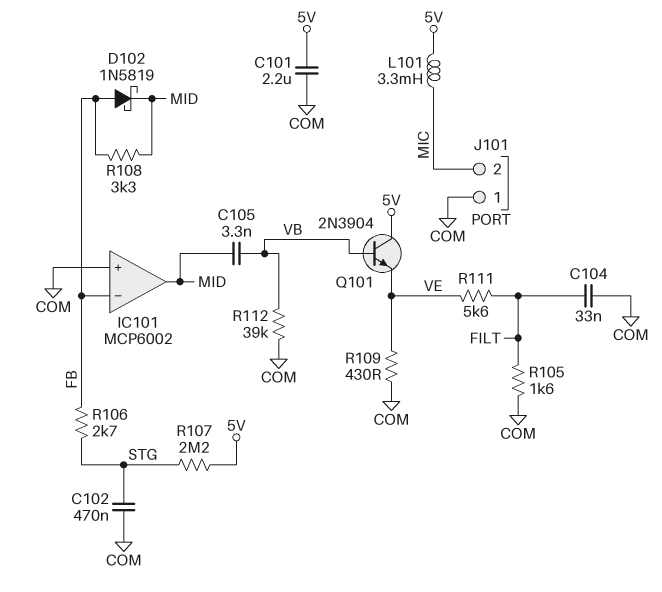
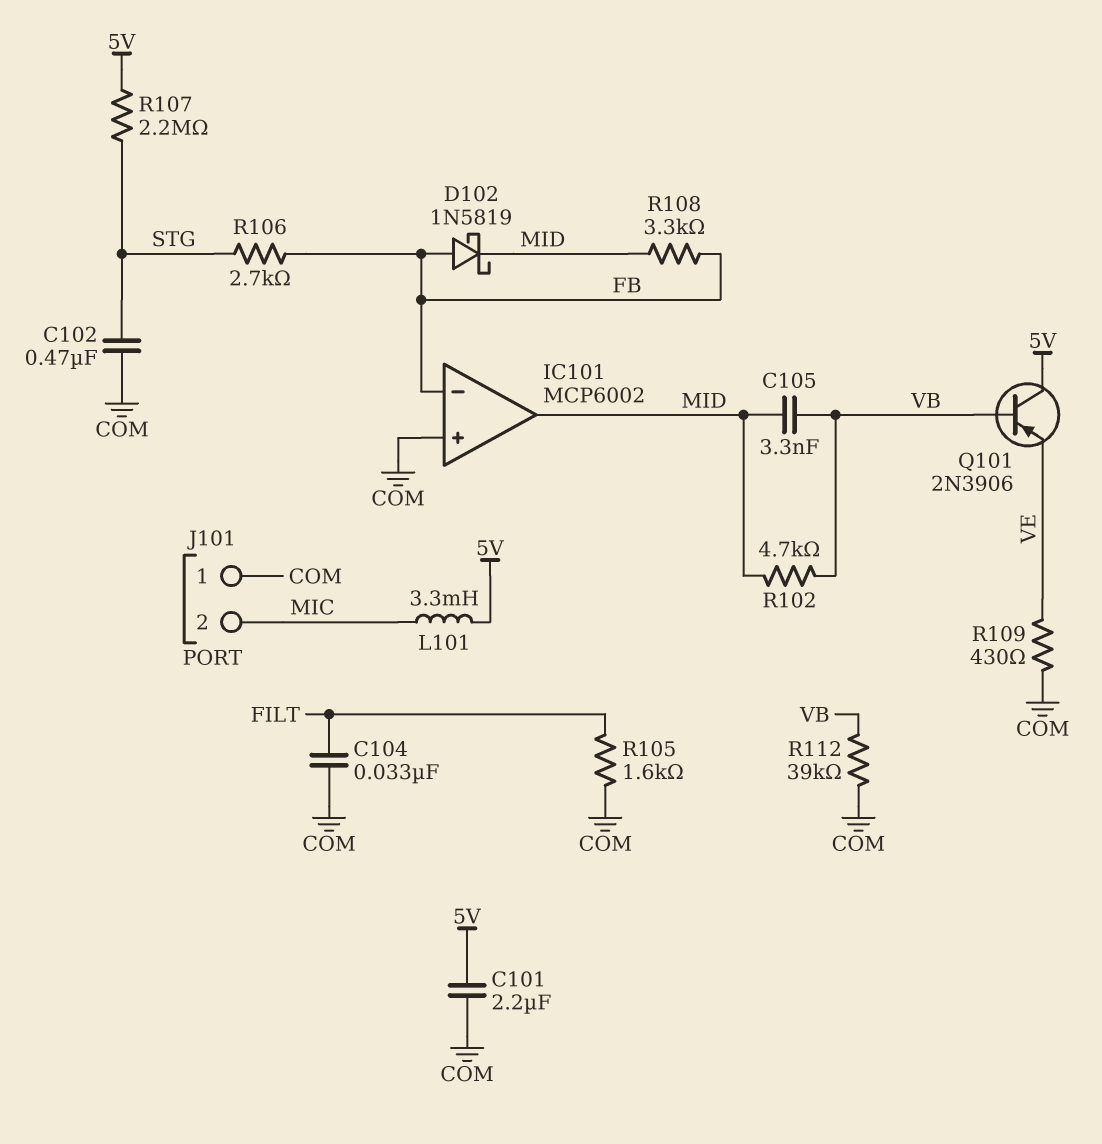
Q101: NPN 2N3904 (B VB, C 5V, E VE) -> PNP 2N3906 (B VB, C 5V, E VE)
R102: none -> 4.7k (MID, VB)
R111: 5.6k (FILT, VE) -> none

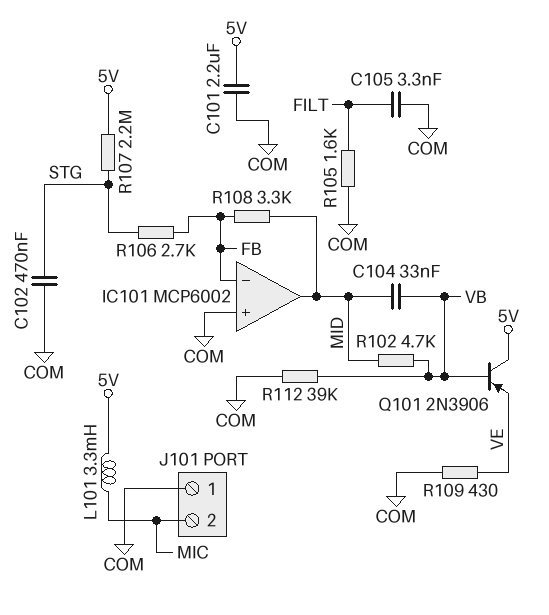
C104: 33nF (COM, FILT) -> 33nF (MID, VB)
C105: 3.3nF (MID, VB) -> 3.3nF (COM, FILT)
D102: schottky 1N5819 (A FB, K MID) -> none

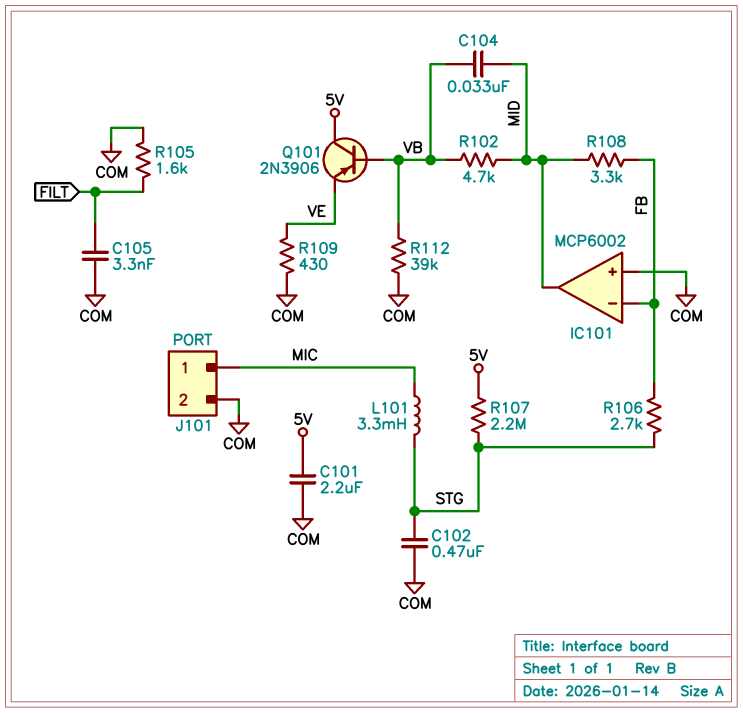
J101 pin 1: COM -> MIC
J101 pin 2: MIC -> COM
L101: 3.3mH (5V, MIC) -> 3.3mH (MIC, STG)

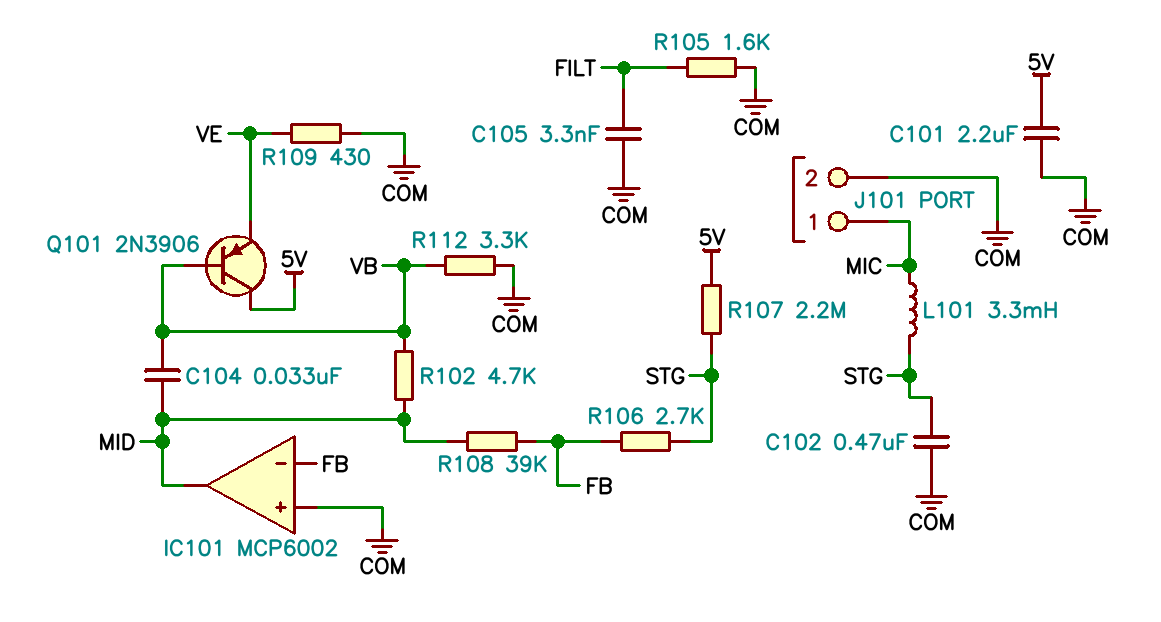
R108: 3.3k (FB, MID) -> 39k (FB, MID)
R112: 39k (COM, VB) -> 3.3k (COM, VB)

